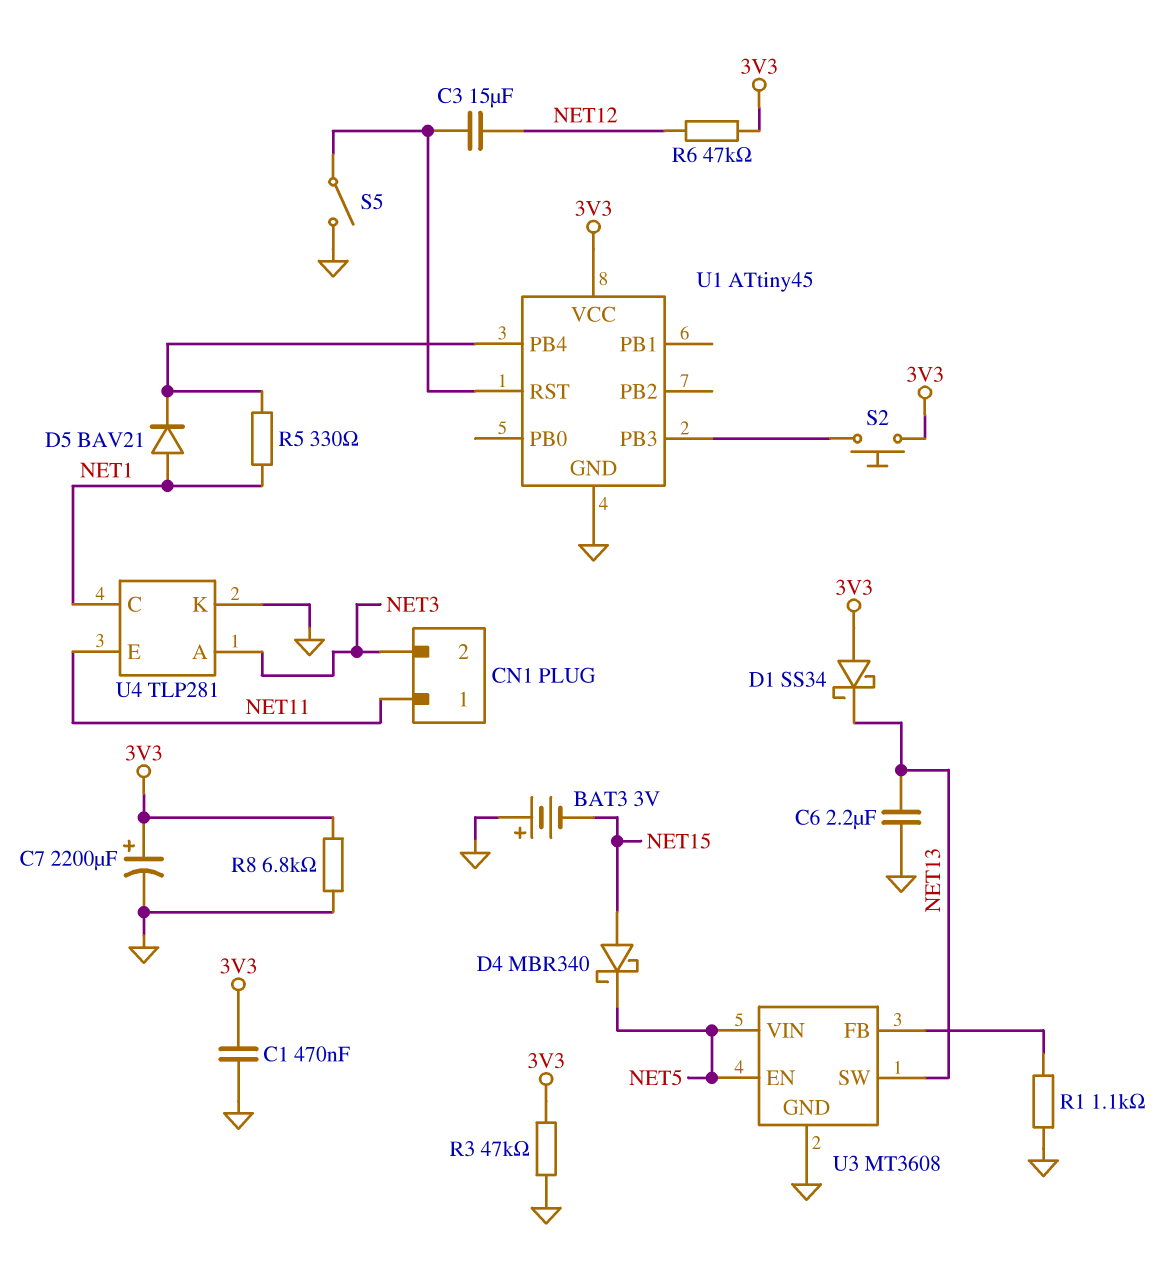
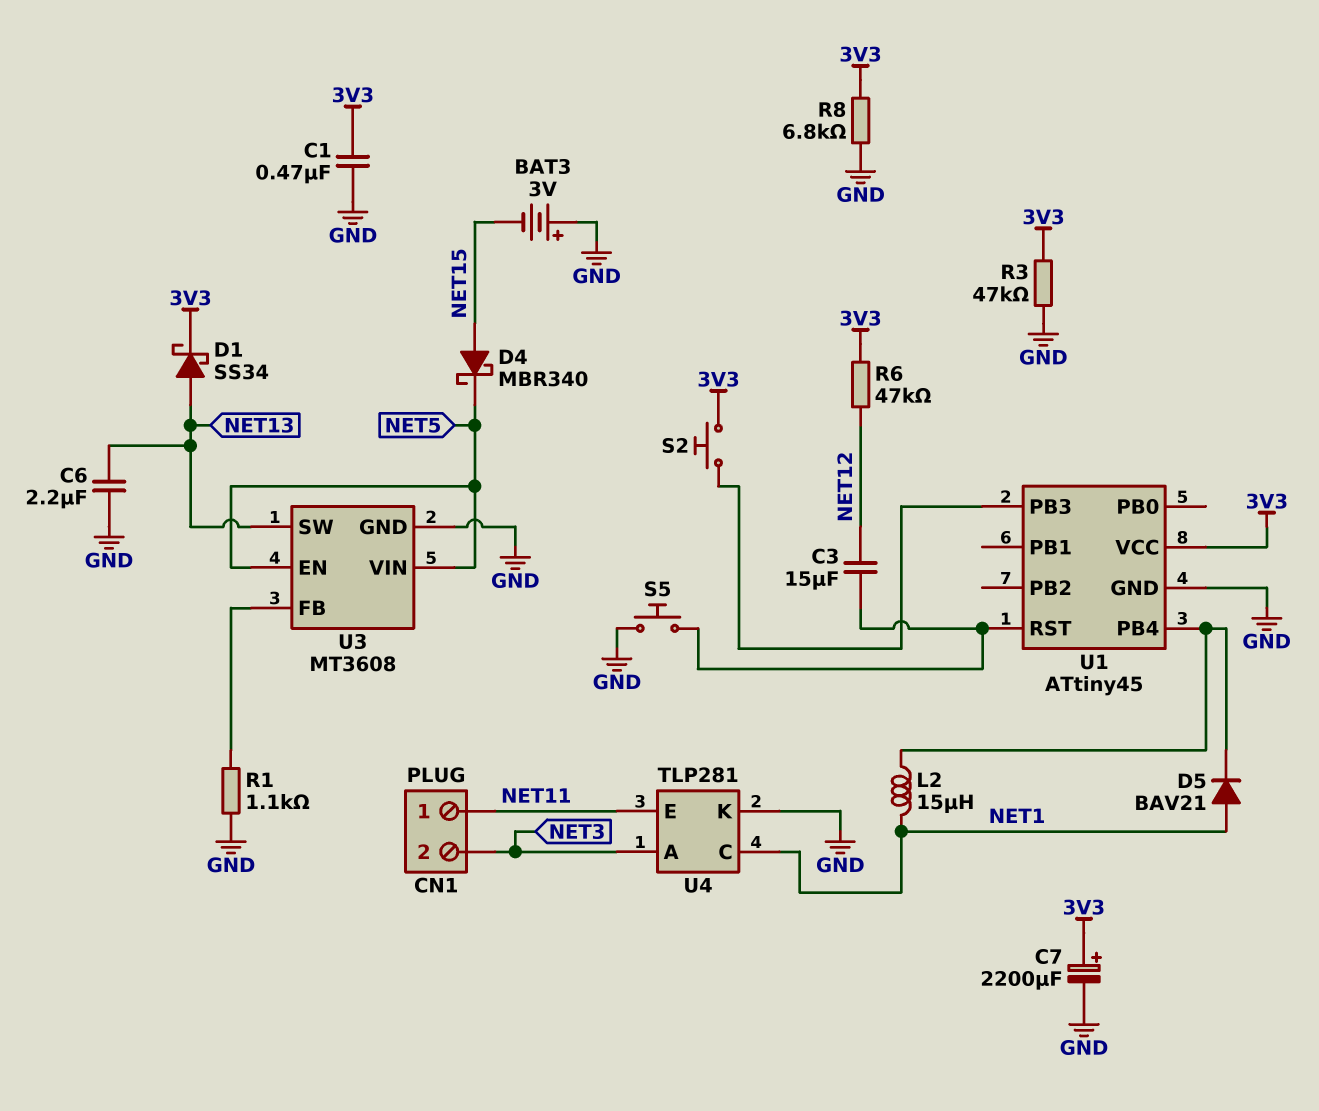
D1: schottky SS34 (A 3V3, K NET13) -> schottky SS34 (A NET13, K 3V3)
L2: none -> 15uH (NET1, U1/PB4)
R5: 330 (NET1, U1/PB4) -> none
S5: switch (GND, U1/RST) -> button (GND, U1/RST)

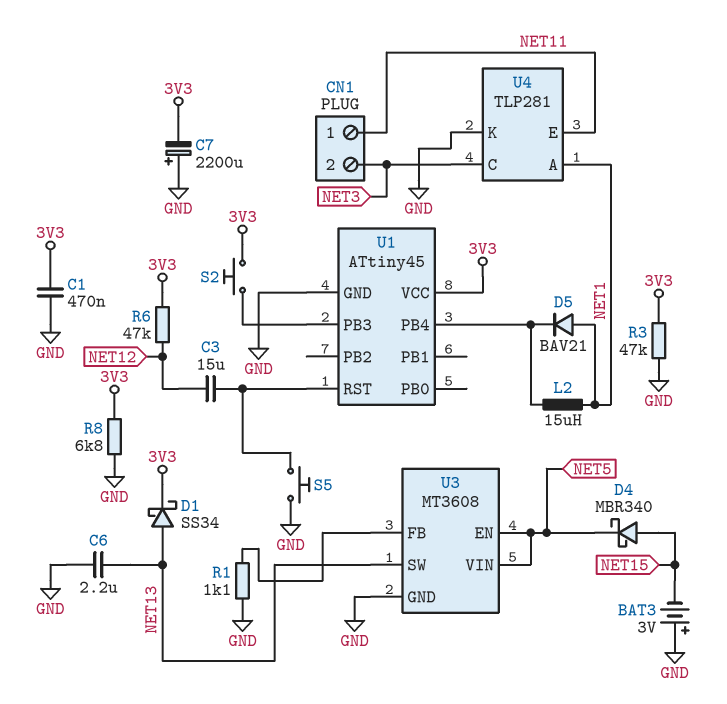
C7: 2200uF (plus 3V3, minus GND) -> 2200uF (plus GND, minus 3V3)
U4 pin A: NET3 -> NET1
U4 pin C: NET1 -> NET3

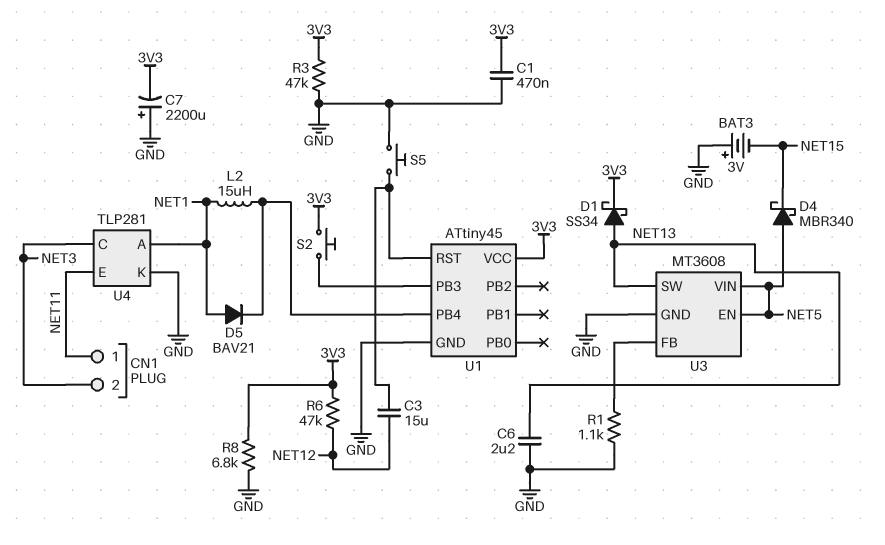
D4: schottky MBR340 (A NET15, K NET5) -> schottky MBR340 (A NET5, K NET15)

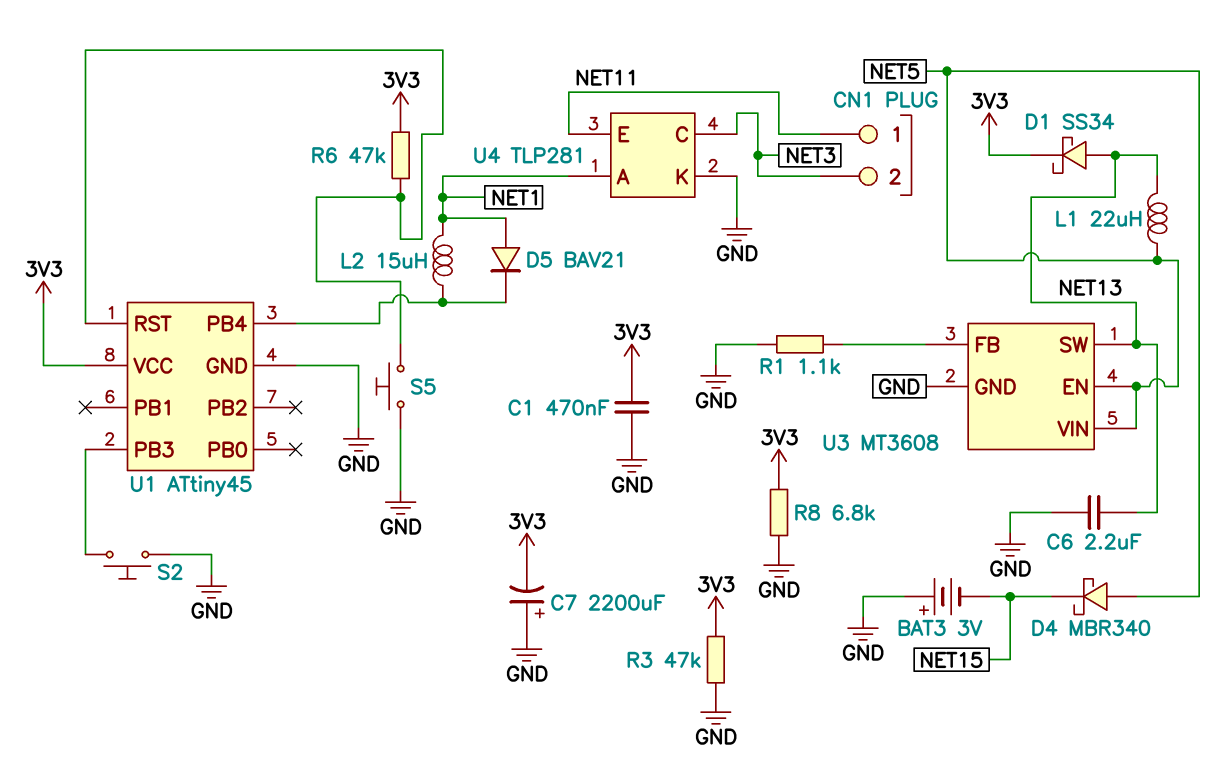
C3: 15uF (NET12, U1/RST) -> none
L1: none -> 22uH (NET5, NET13)
R6: 47k (3V3, NET12) -> 47k (3V3, U1/RST)
S2: button (3V3, U1/PB3) -> button (GND, U1/PB3)

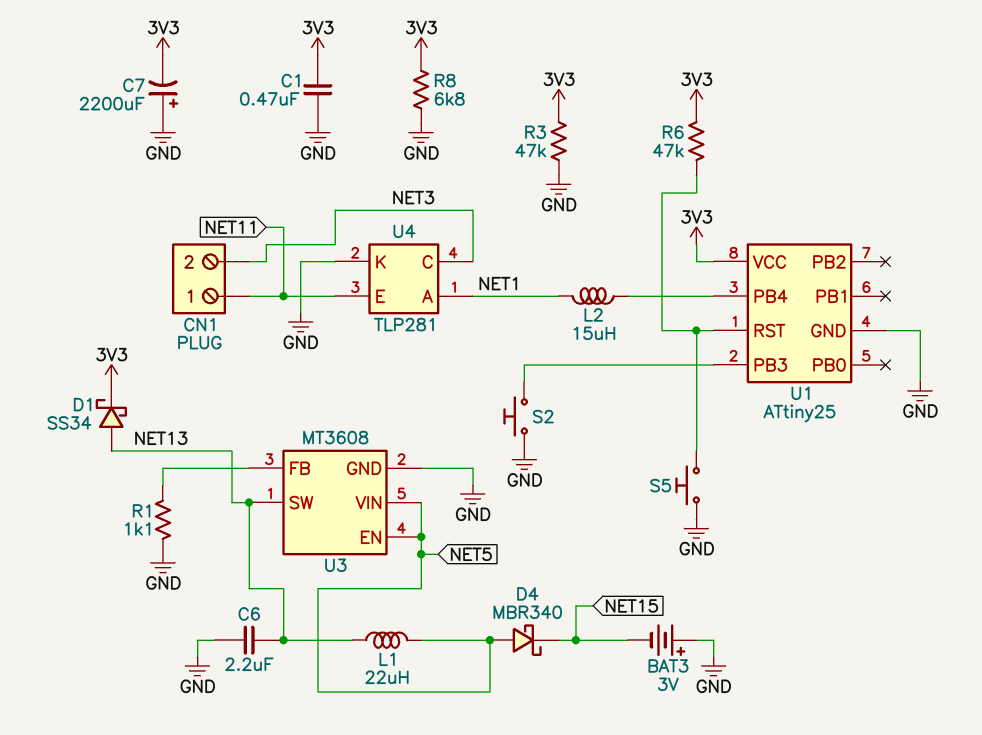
D5: diode BAV21 (A NET1, K U1/PB4) -> none
U1: ATtiny45 -> ATtiny25

